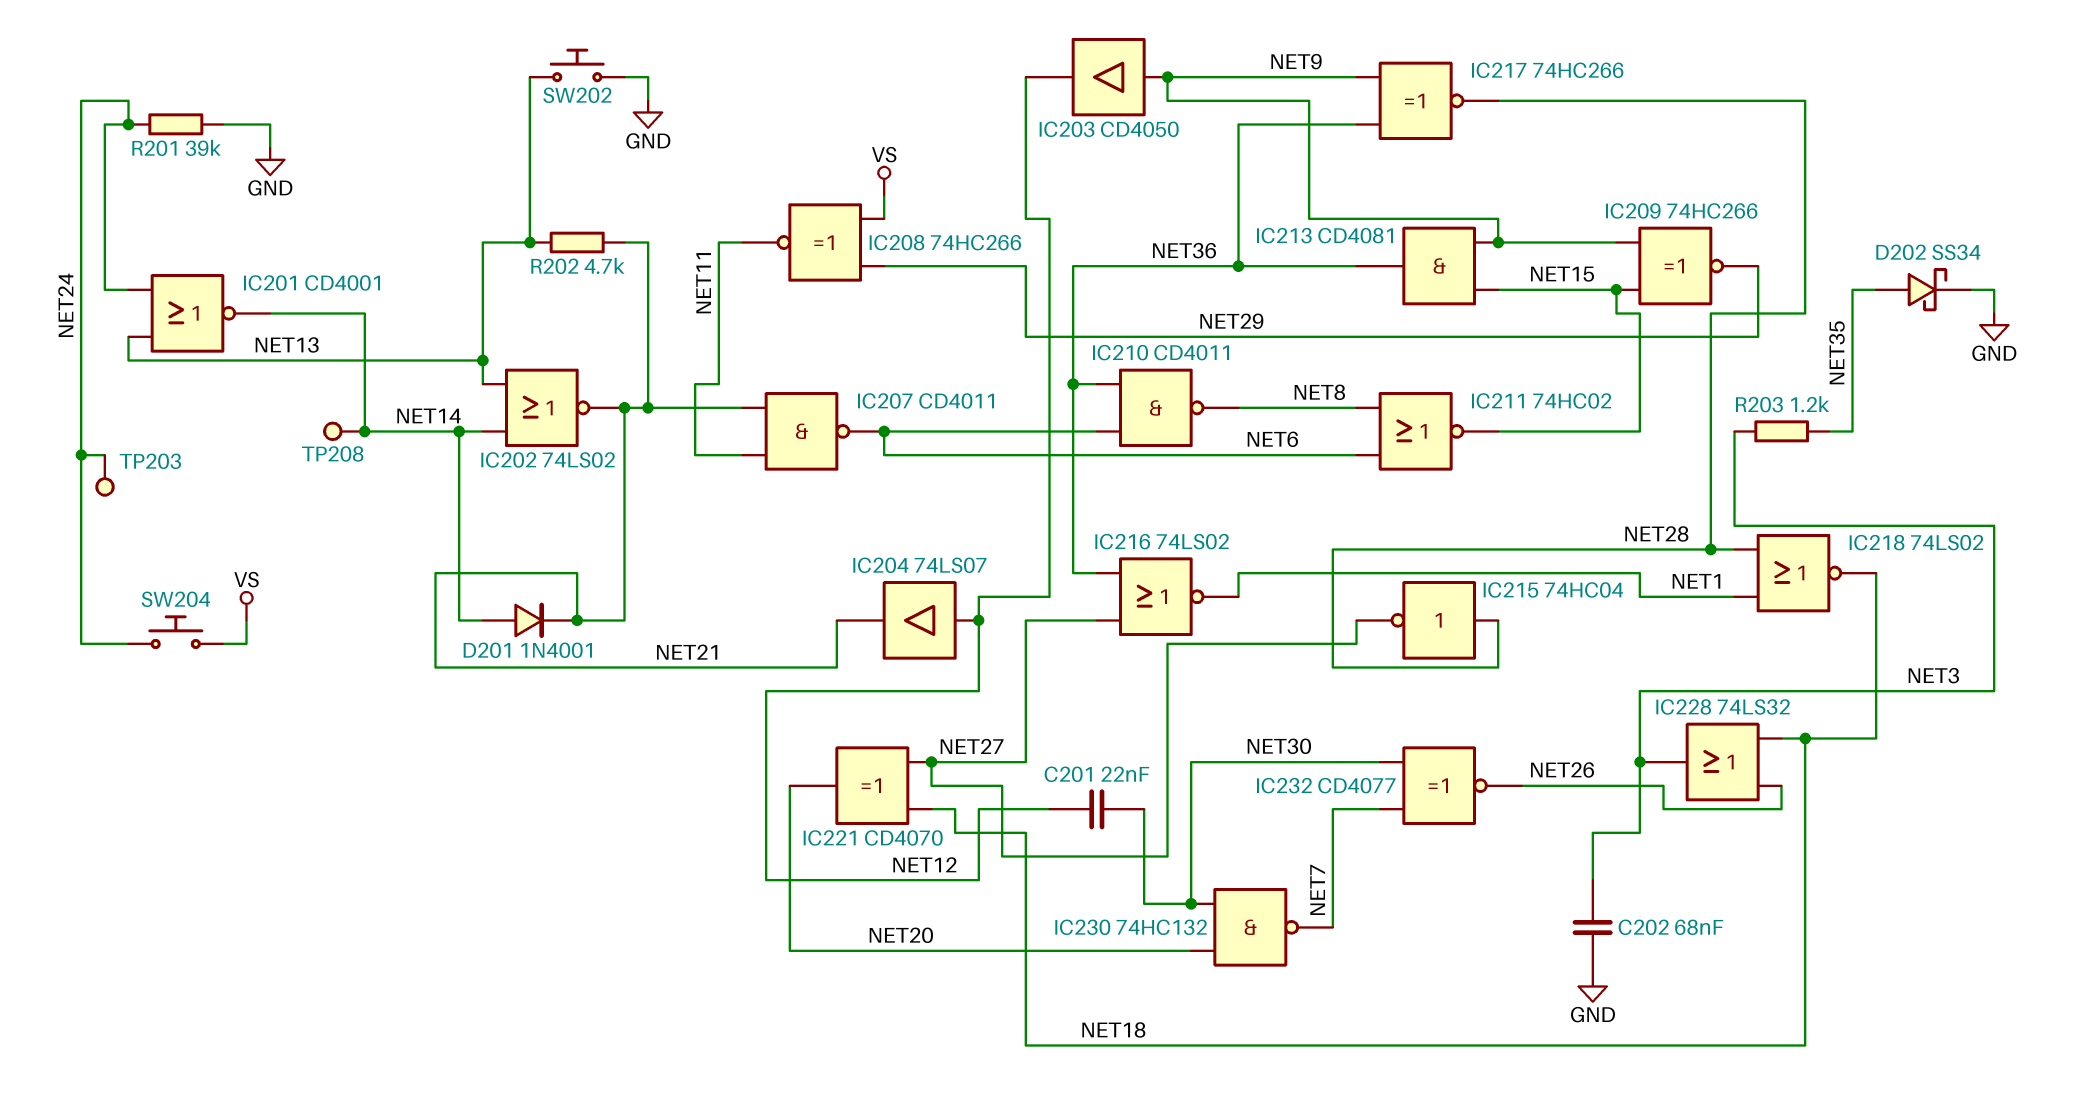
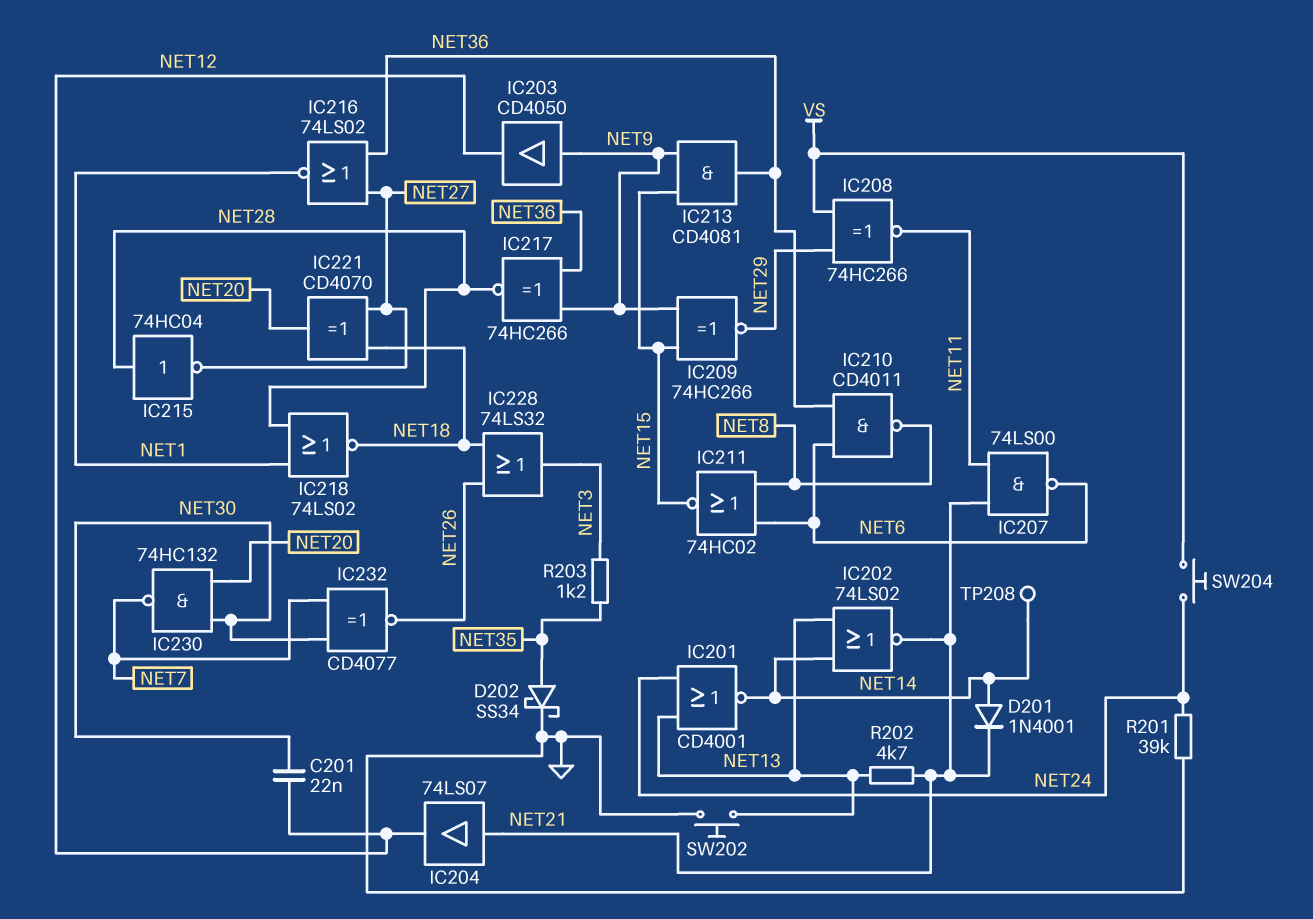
C202: 68nF (GND, NET3) -> none
IC204: buffer 74LS07 (in NET12, out NET21) -> buffer 74LS07 (in NET21, out NET12)
IC207: NAND CD4011 (in NET11, in NET21, out NET6) -> NAND 74LS00 (in NET11, in NET21, out NET6)
TP203: test point (NET24) -> none

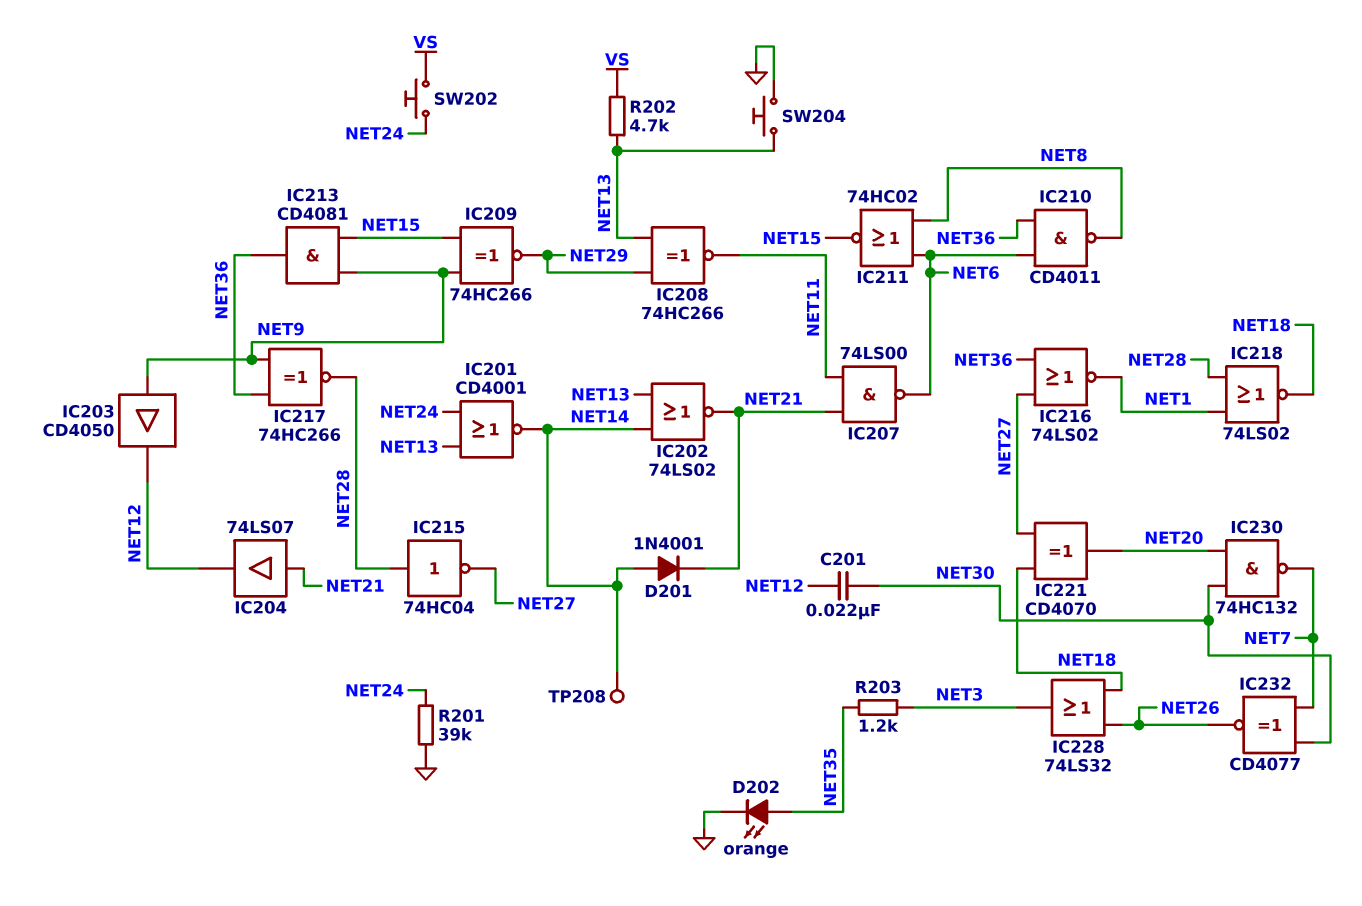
D202: schottky SS34 (A NET35, K GND) -> LED orange (A NET35, K GND)
IC208: XNOR 74HC266 (in NET29, in VS, out NET11) -> XNOR 74HC266 (in NET13, in NET29, out NET11)
R202: 4.7k (NET13, NET21) -> 4.7k (NET13, VS)
SW202: button (GND, NET13) -> button (NET24, VS)
SW204: button (NET24, VS) -> button (GND, NET13)

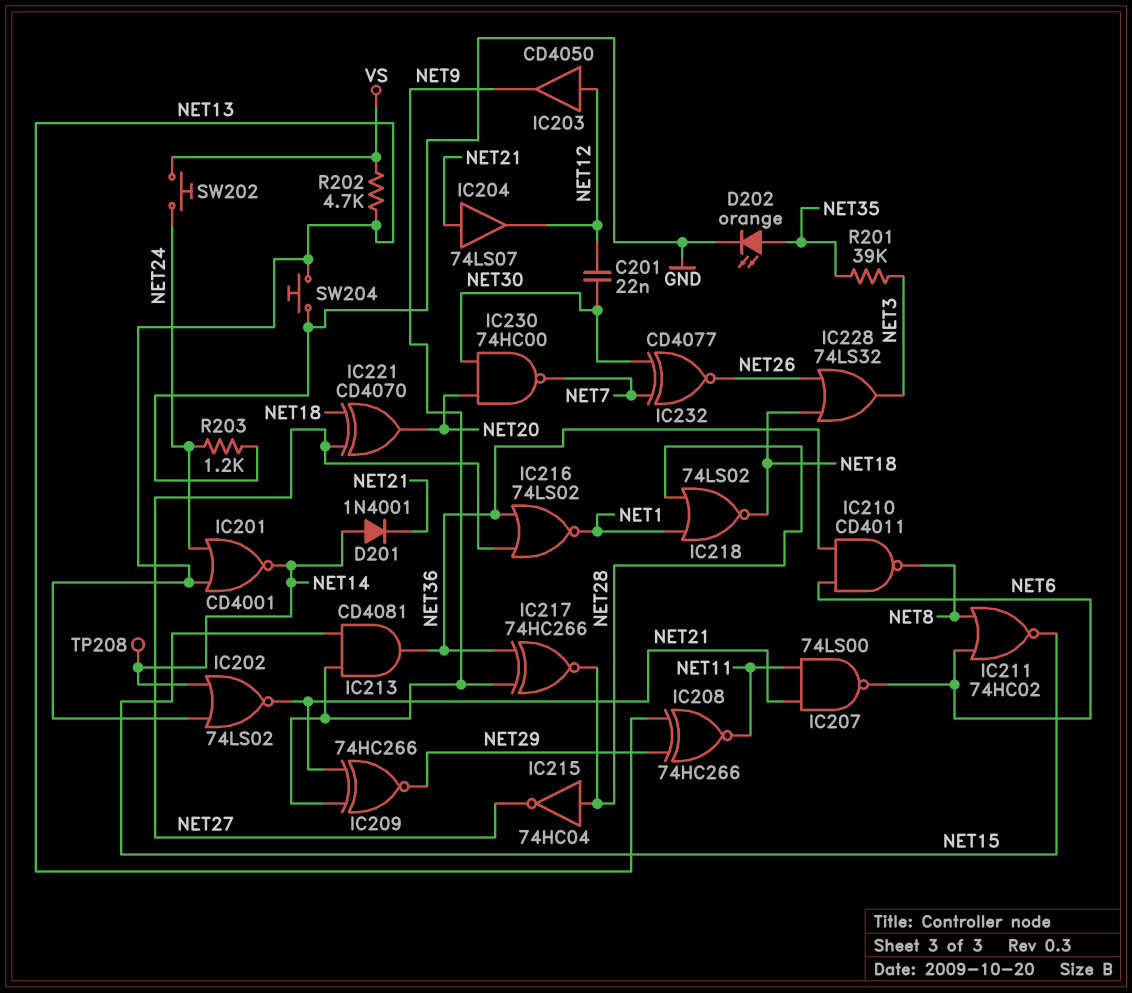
IC203: buffer CD4050 (in NET9, out NET12) -> buffer CD4050 (in NET12, out NET9)
IC209: XNOR 74HC266 (in NET9, in NET15, out NET29) -> XNOR 74HC266 (in NET9, in NET21, out NET29)
IC230: NAND 74HC132 (in NET20, in NET30, out NET7) -> NAND 74HC00 (in NET20, in NET30, out NET7)
R201: 39k (GND, NET24) -> 39k (NET3, NET35)
R203: 1.2k (NET3, NET35) -> 1.2k (GND, NET24)

